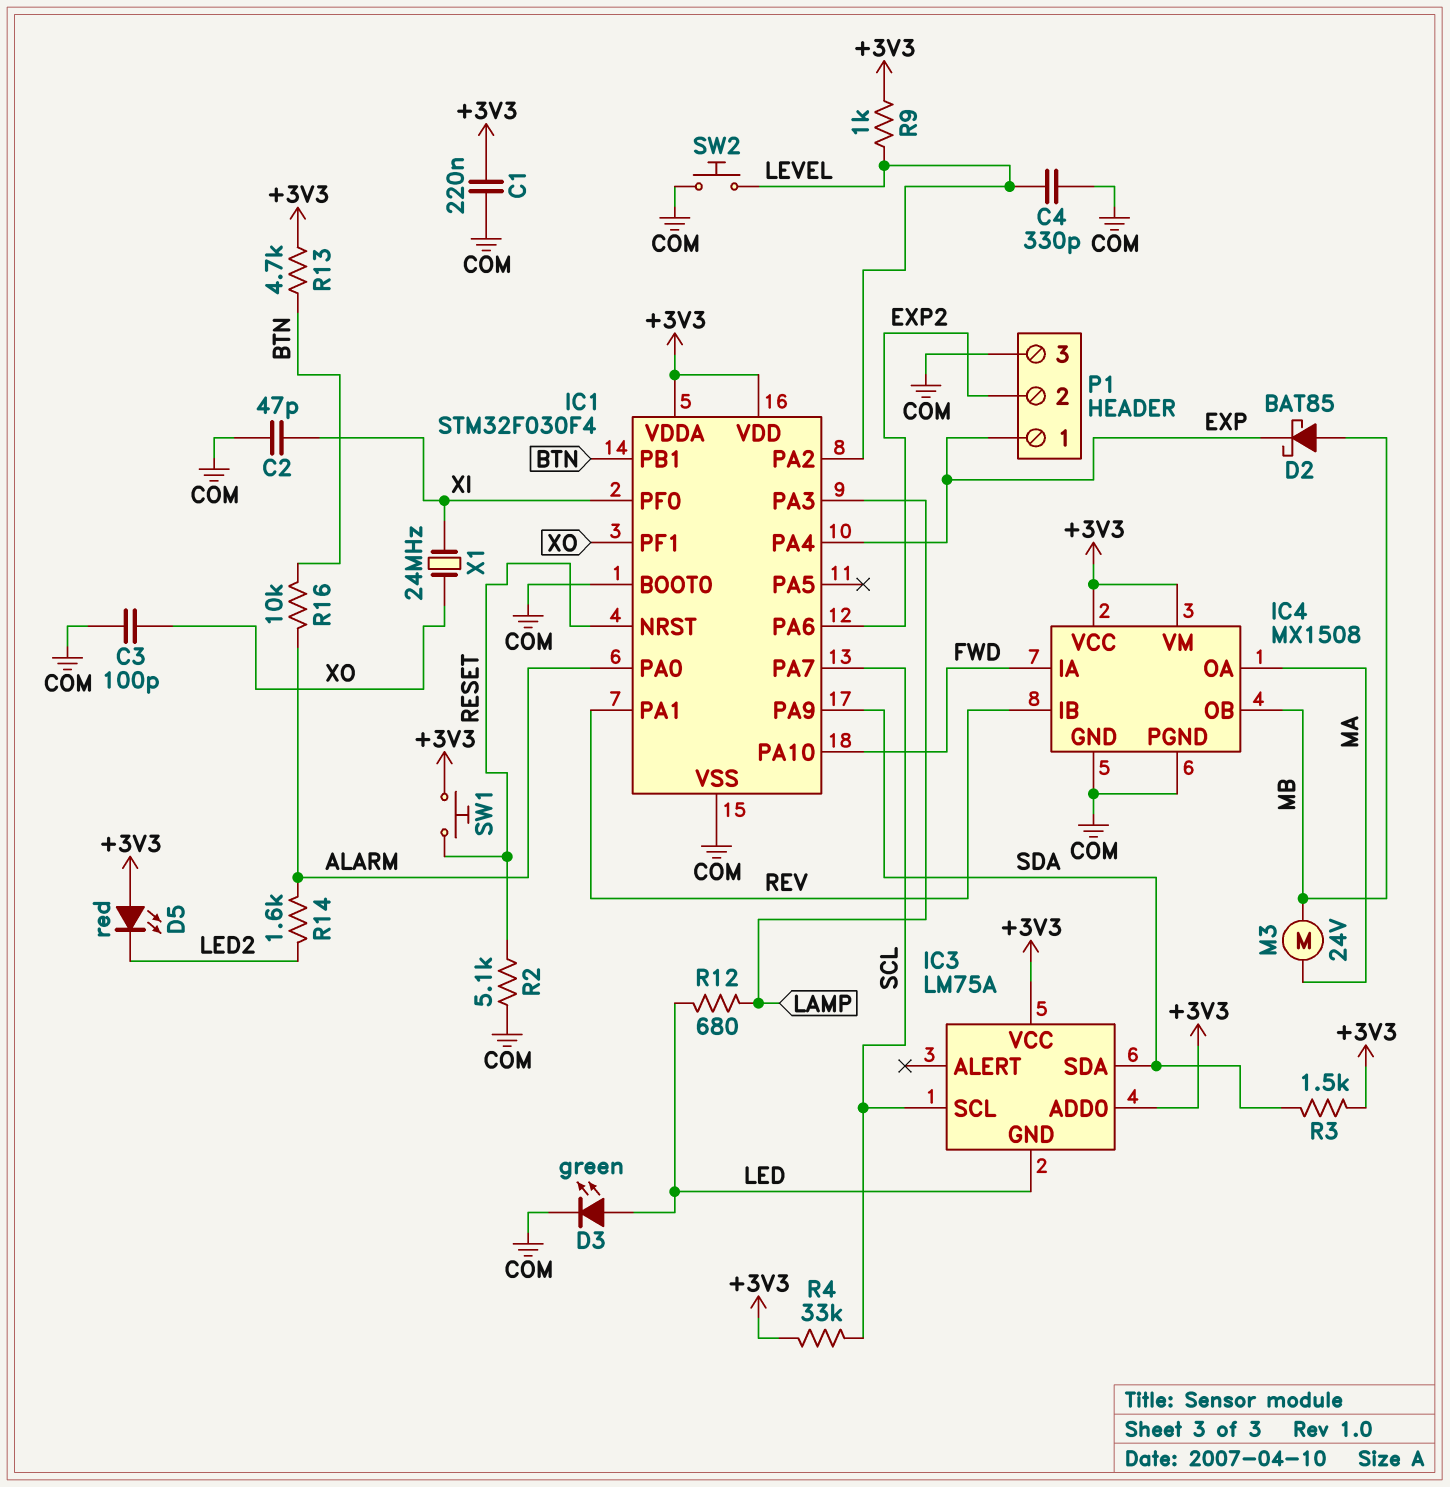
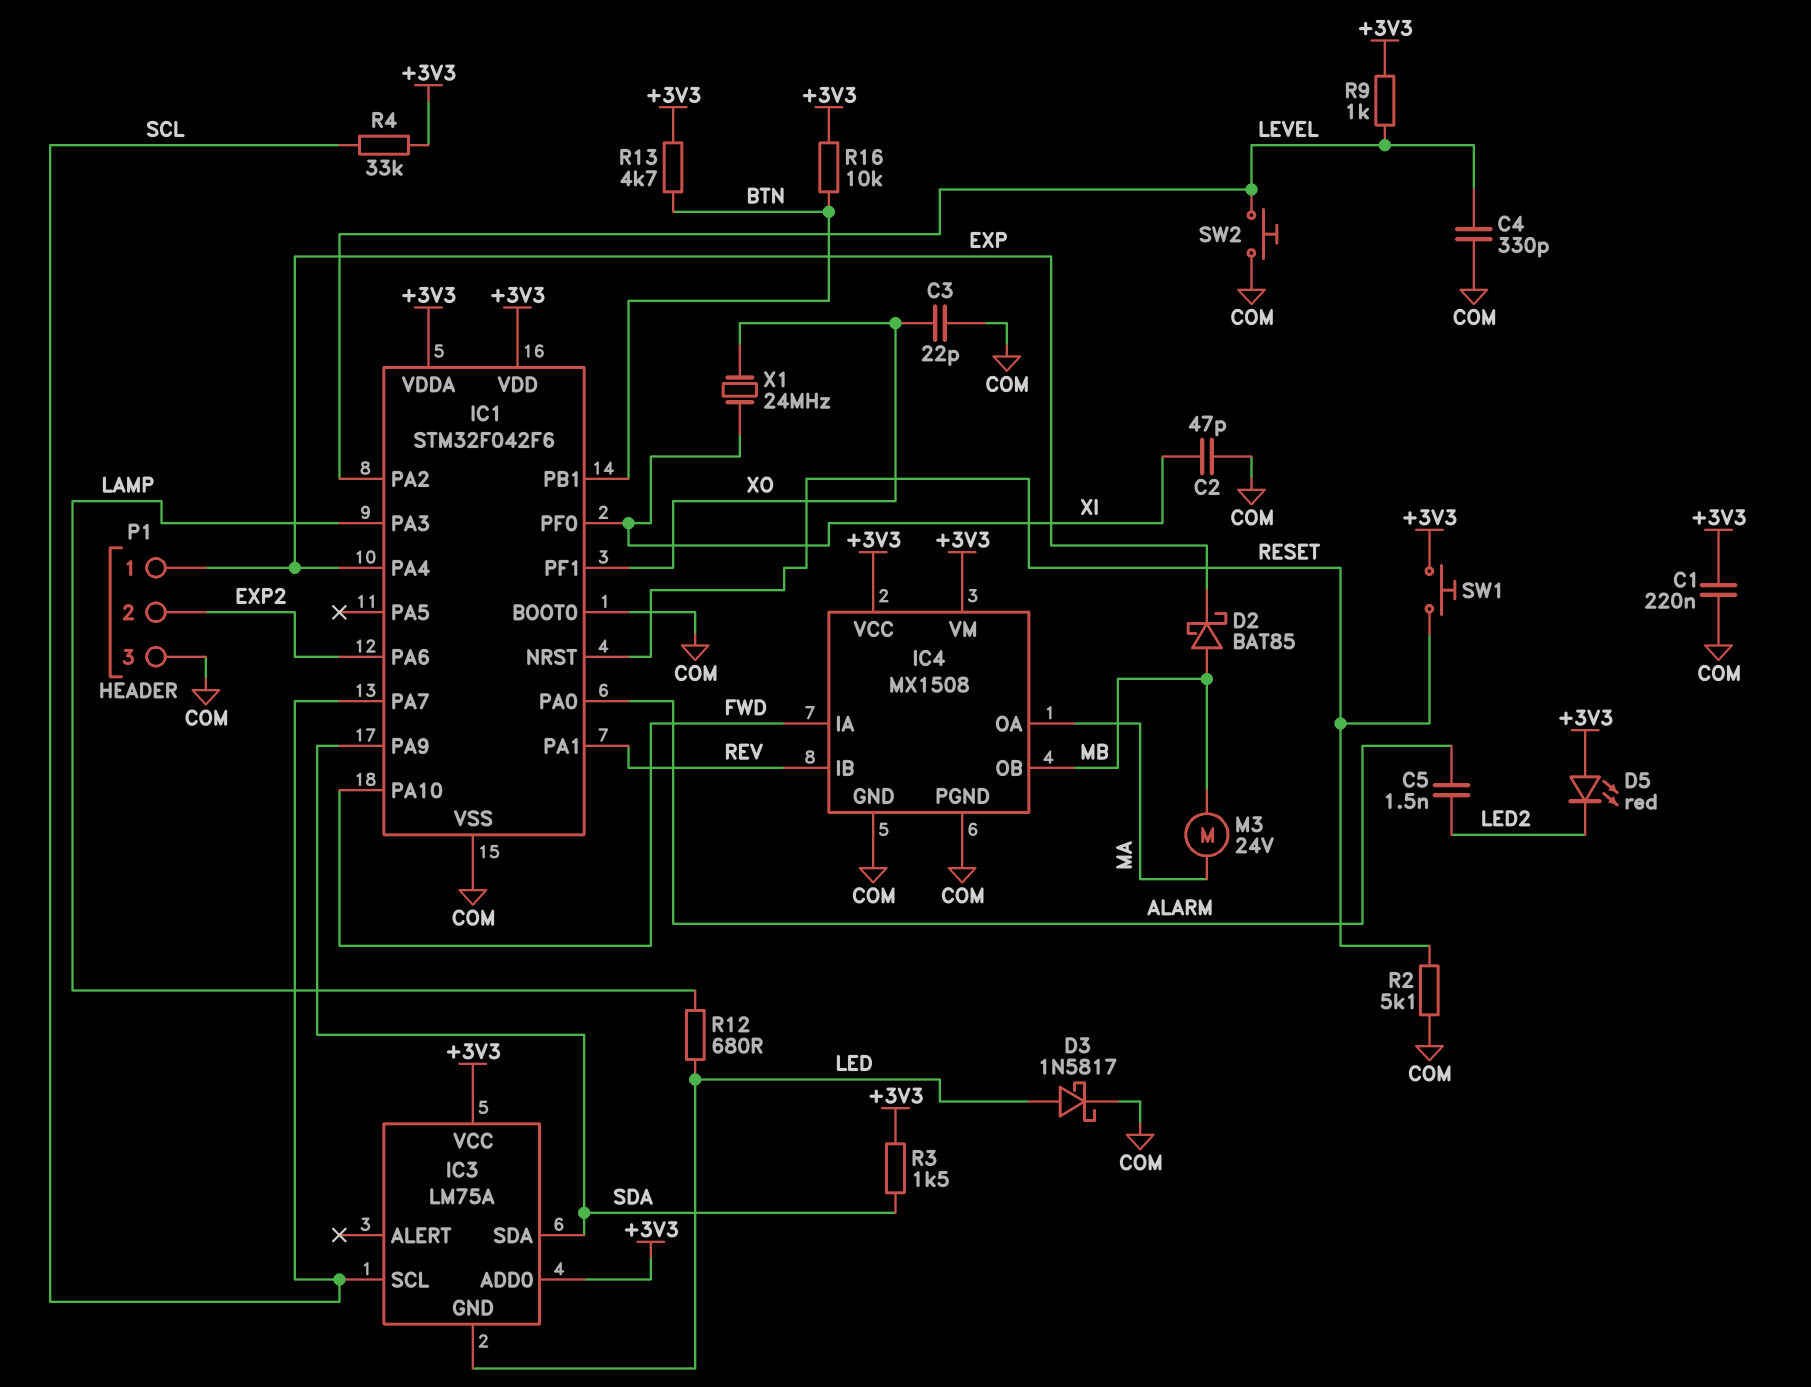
C3: 100pF (COM, XO) -> 22pF (COM, XO)
C5: none -> 1.5nF (ALARM, LED2)
D3: LED green (A LED, K COM) -> schottky 1N5817 (A LED, K COM)
IC1: STM32F030F4 -> STM32F042F6
R14: 1.6k (ALARM, LED2) -> none
R16: 10k (ALARM, BTN) -> 10k (+3V3, BTN)

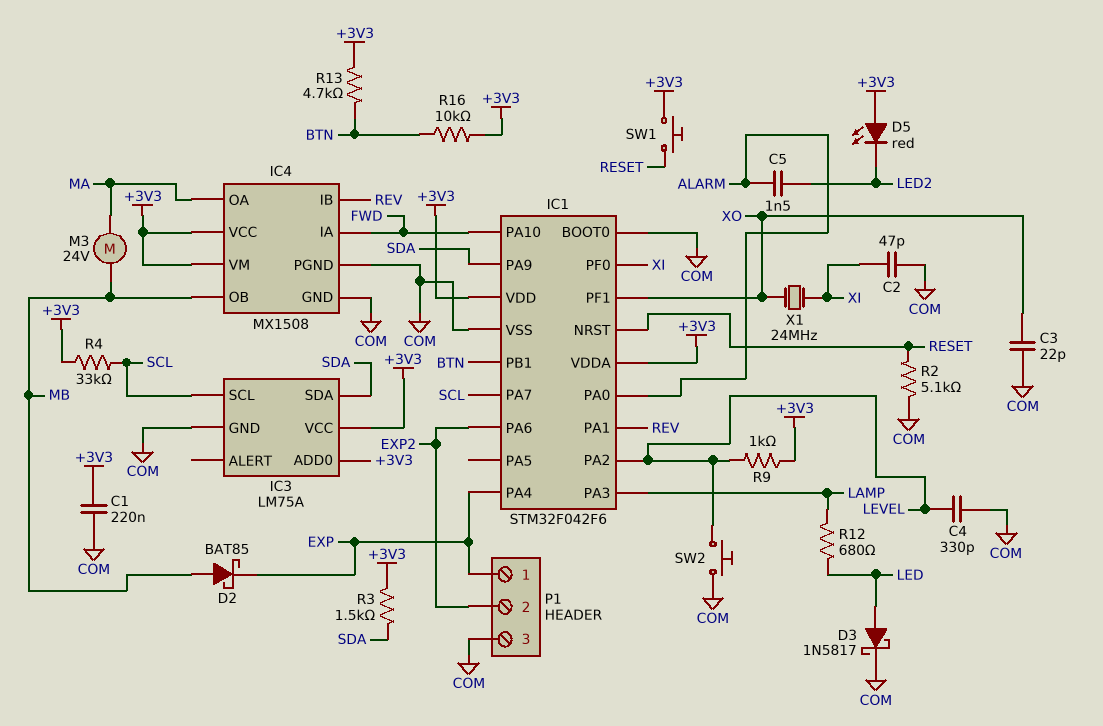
IC3 pin GND: LED -> COM

